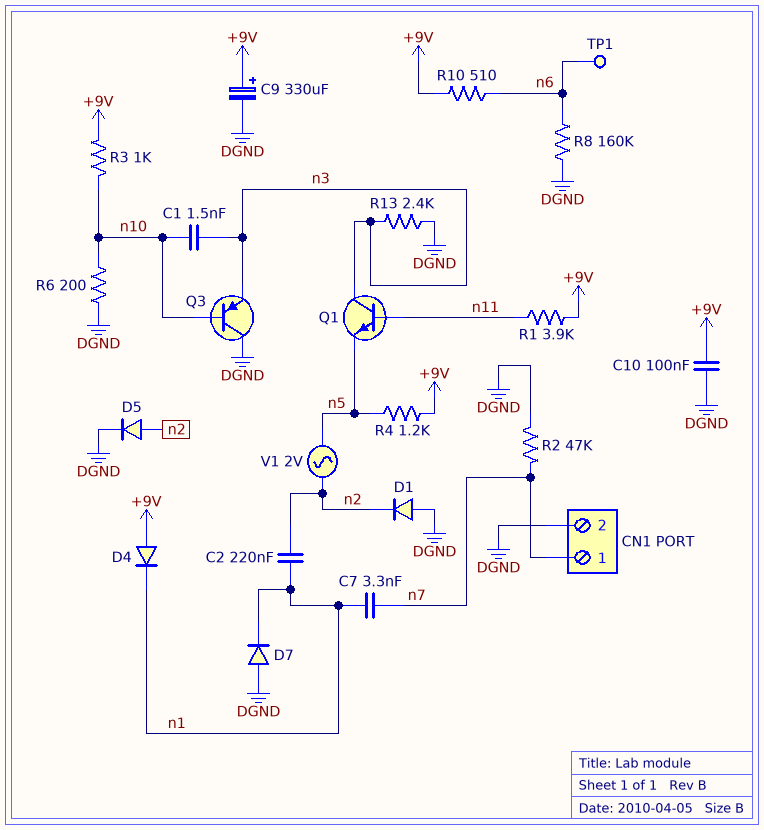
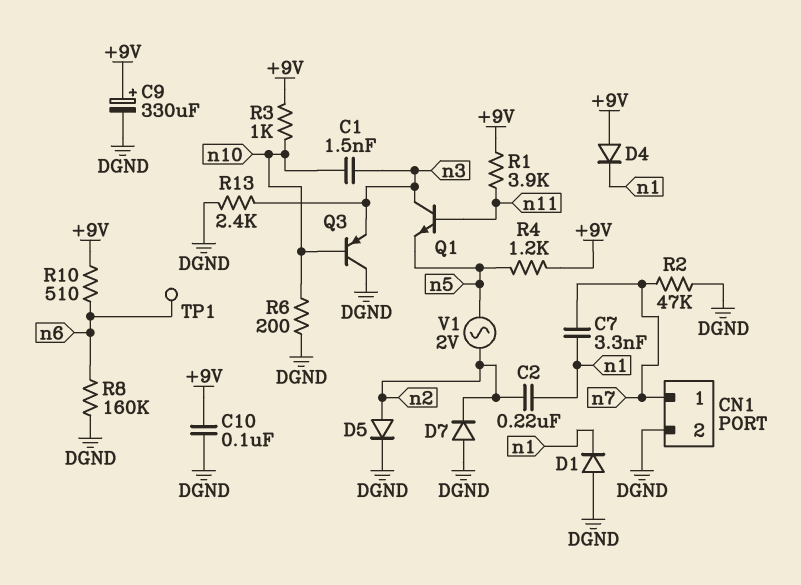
D1: diode (A DGND, K n2) -> diode (A DGND, K n1)
D7: diode (A DGND, K n1) -> diode (A DGND, K n2)

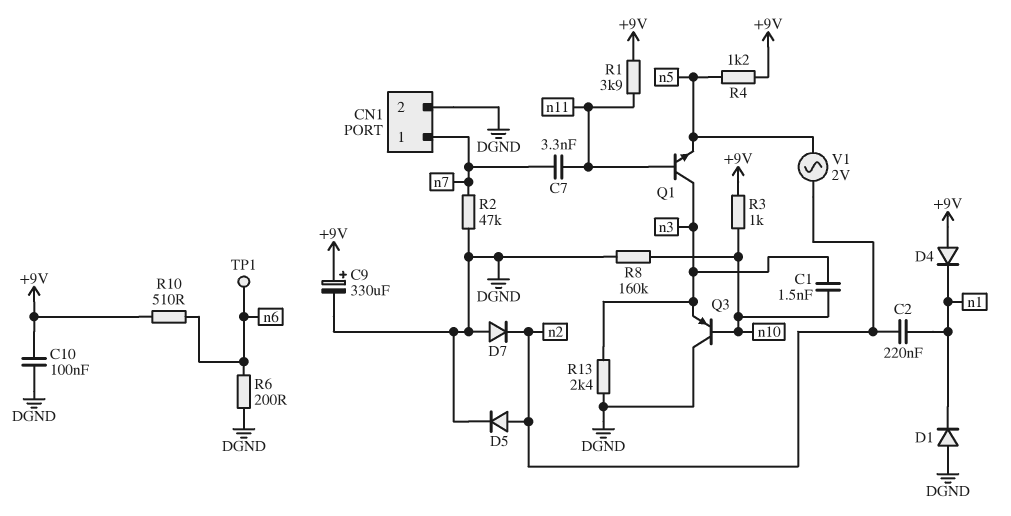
C7: 3.3nF (n1, n7) -> 3.3nF (n7, n11)
R6: 200 (DGND, n10) -> 200 (DGND, n6)
R8: 160k (DGND, n6) -> 160k (DGND, n10)

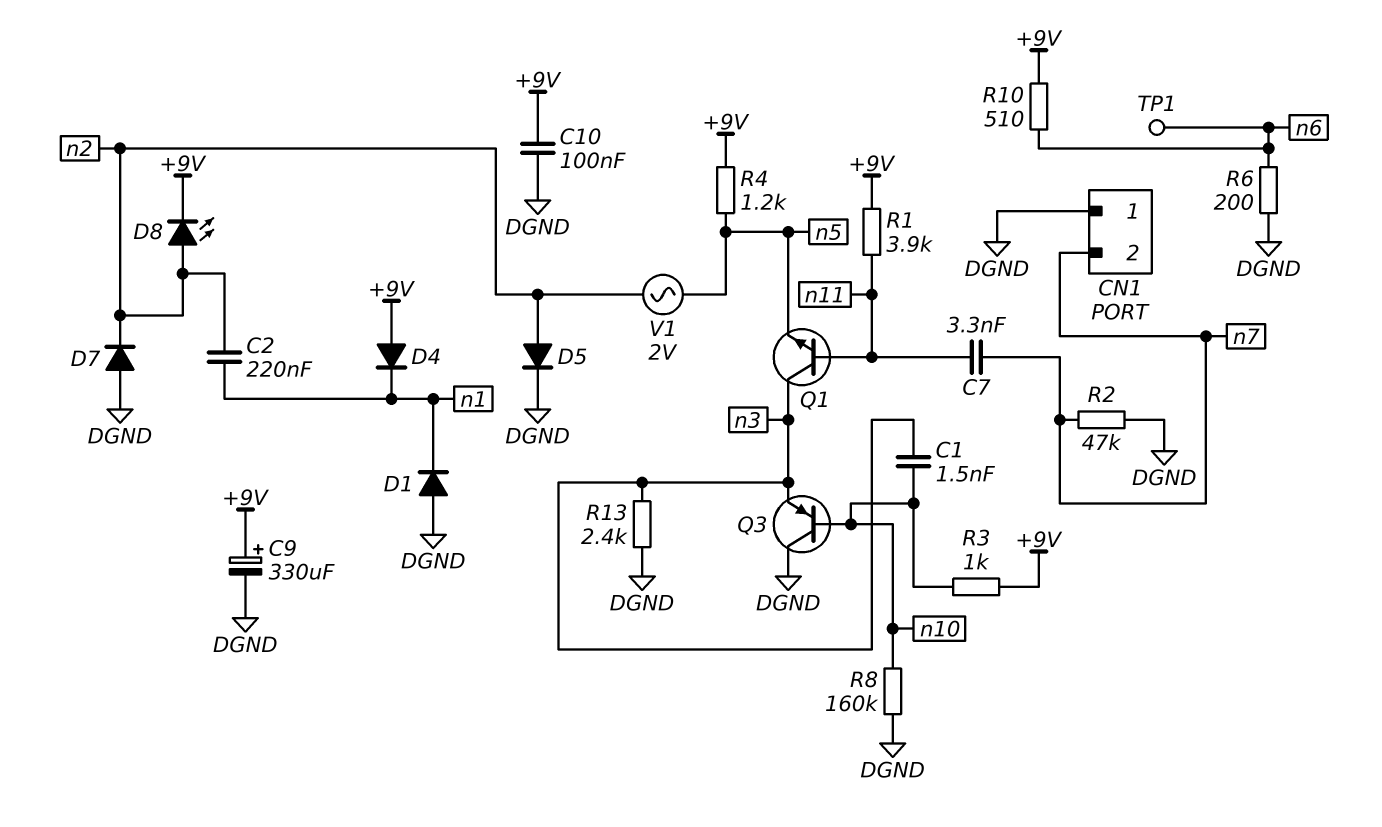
CN1 pin 1: n7 -> DGND
CN1 pin 2: DGND -> n7
D8: none -> LED (A n2, K +9V)

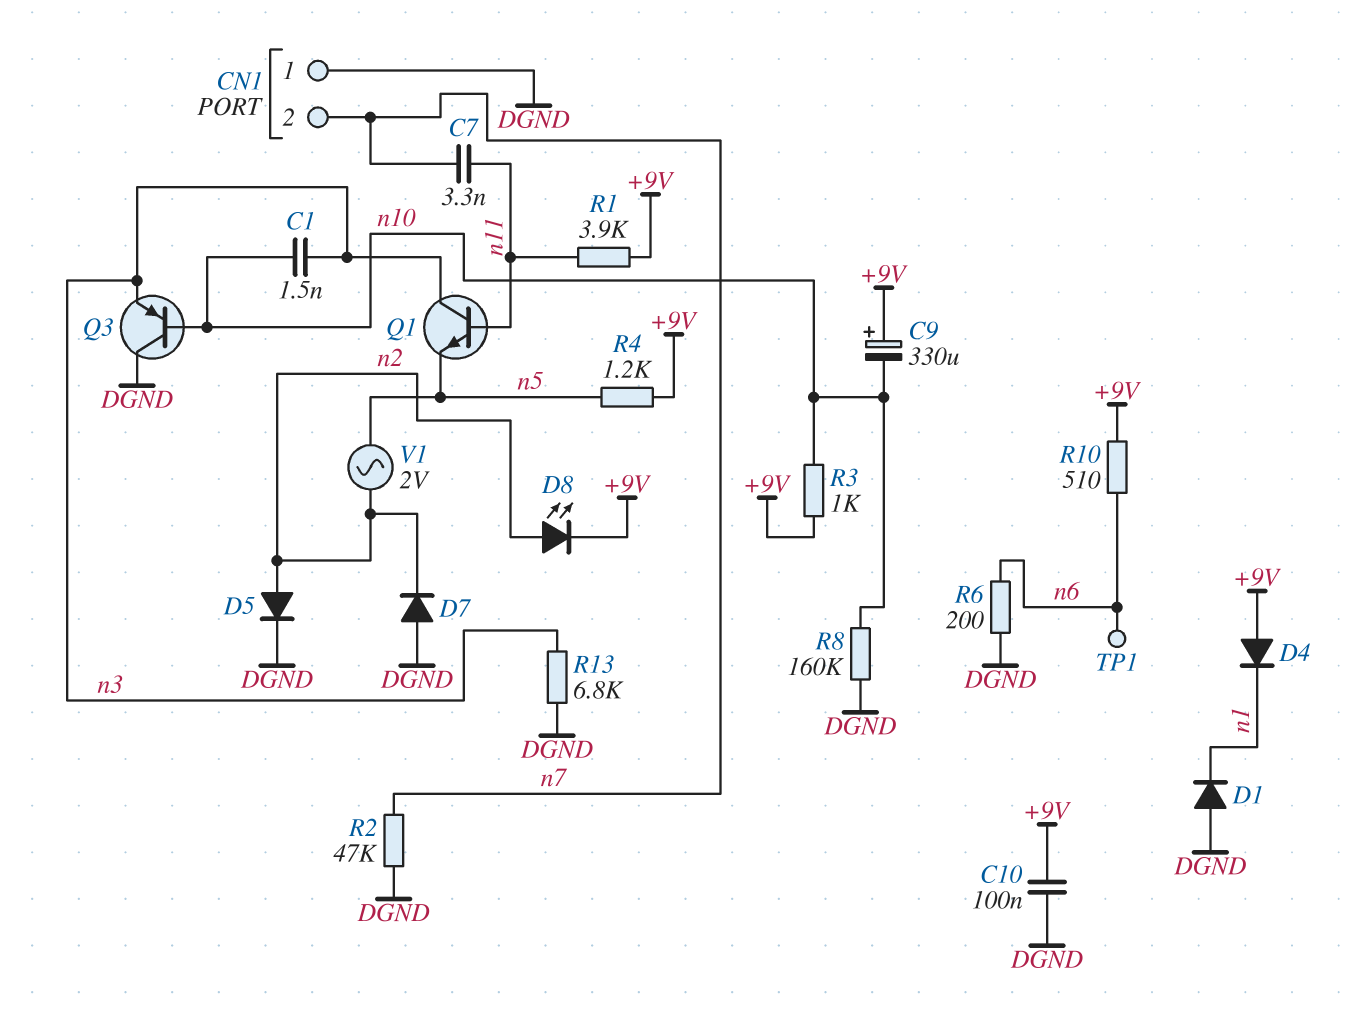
C2: 220nF (n1, n2) -> none
C9: 330uF (plus +9V, minus DGND) -> 330uF (plus +9V, minus n10)
R13: 2.4k (DGND, n3) -> 6.8k (DGND, n3)

